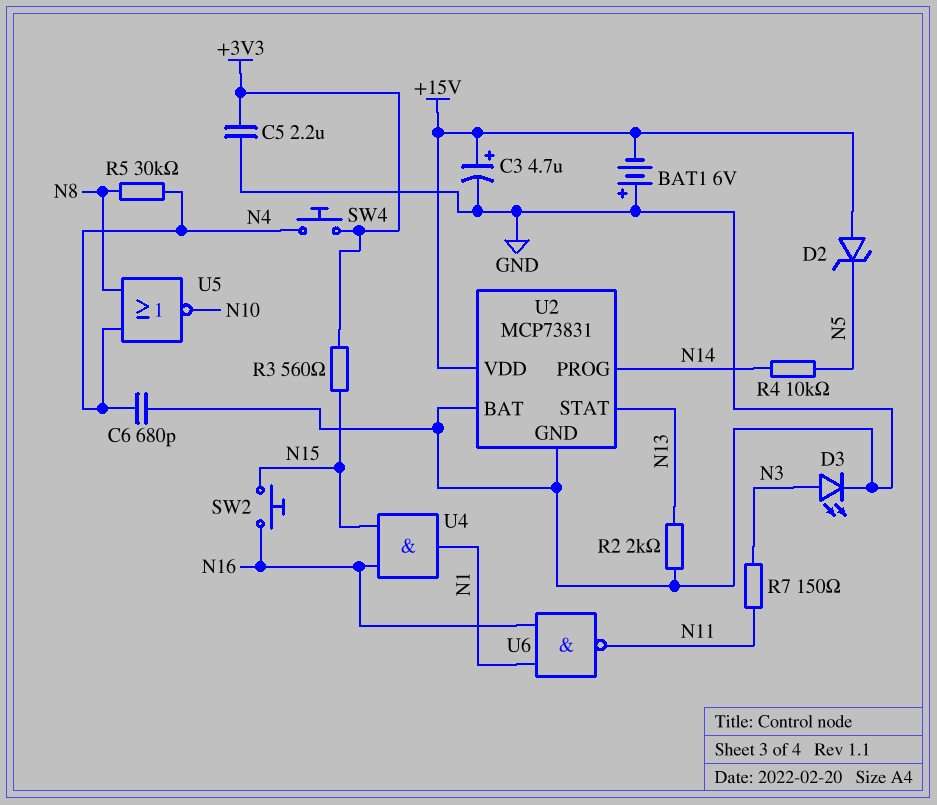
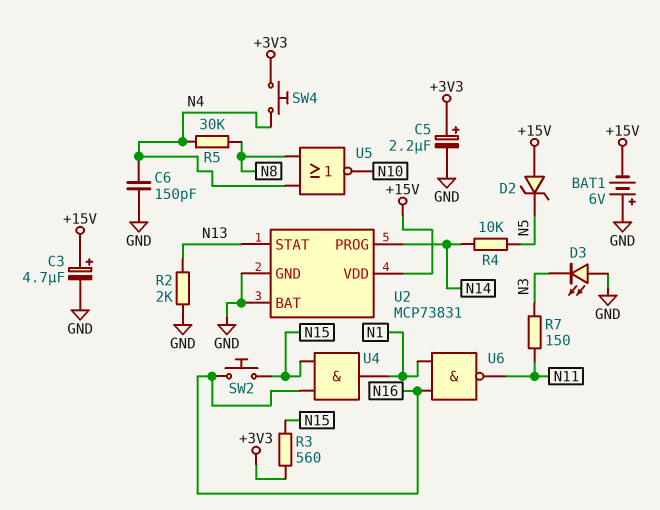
C5: 2.2uF (+3V3, GND) -> 2.2uF (plus +3V3, minus GND)
C6: 680pF (GND, N4) -> 150pF (GND, N4)
D3: LED (A N3, K GND) -> LED (A GND, K N3)

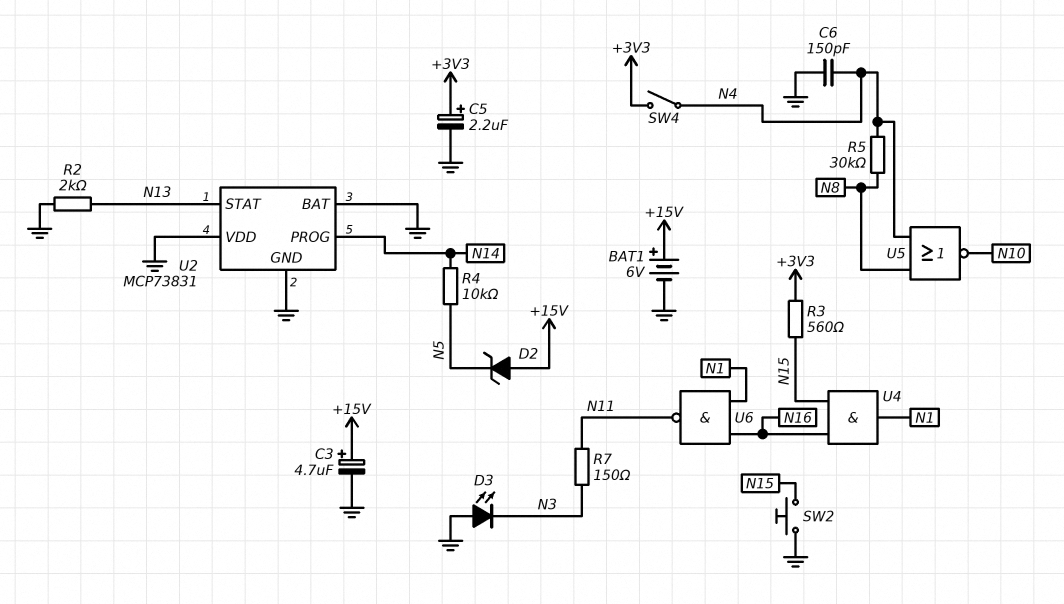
BAT1: 6V (plus GND, minus +15V) -> 6V (plus +15V, minus GND)
SW2: button (N15, N16) -> button (GND, N15)
SW4: button (+3V3, N4) -> switch (+3V3, N4)
U2 pin VDD: +15V -> GND

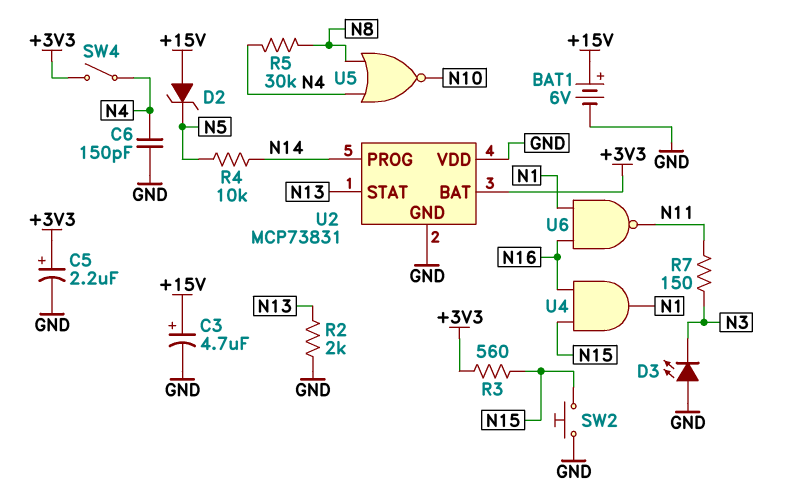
U2 pin BAT: GND -> +3V3

